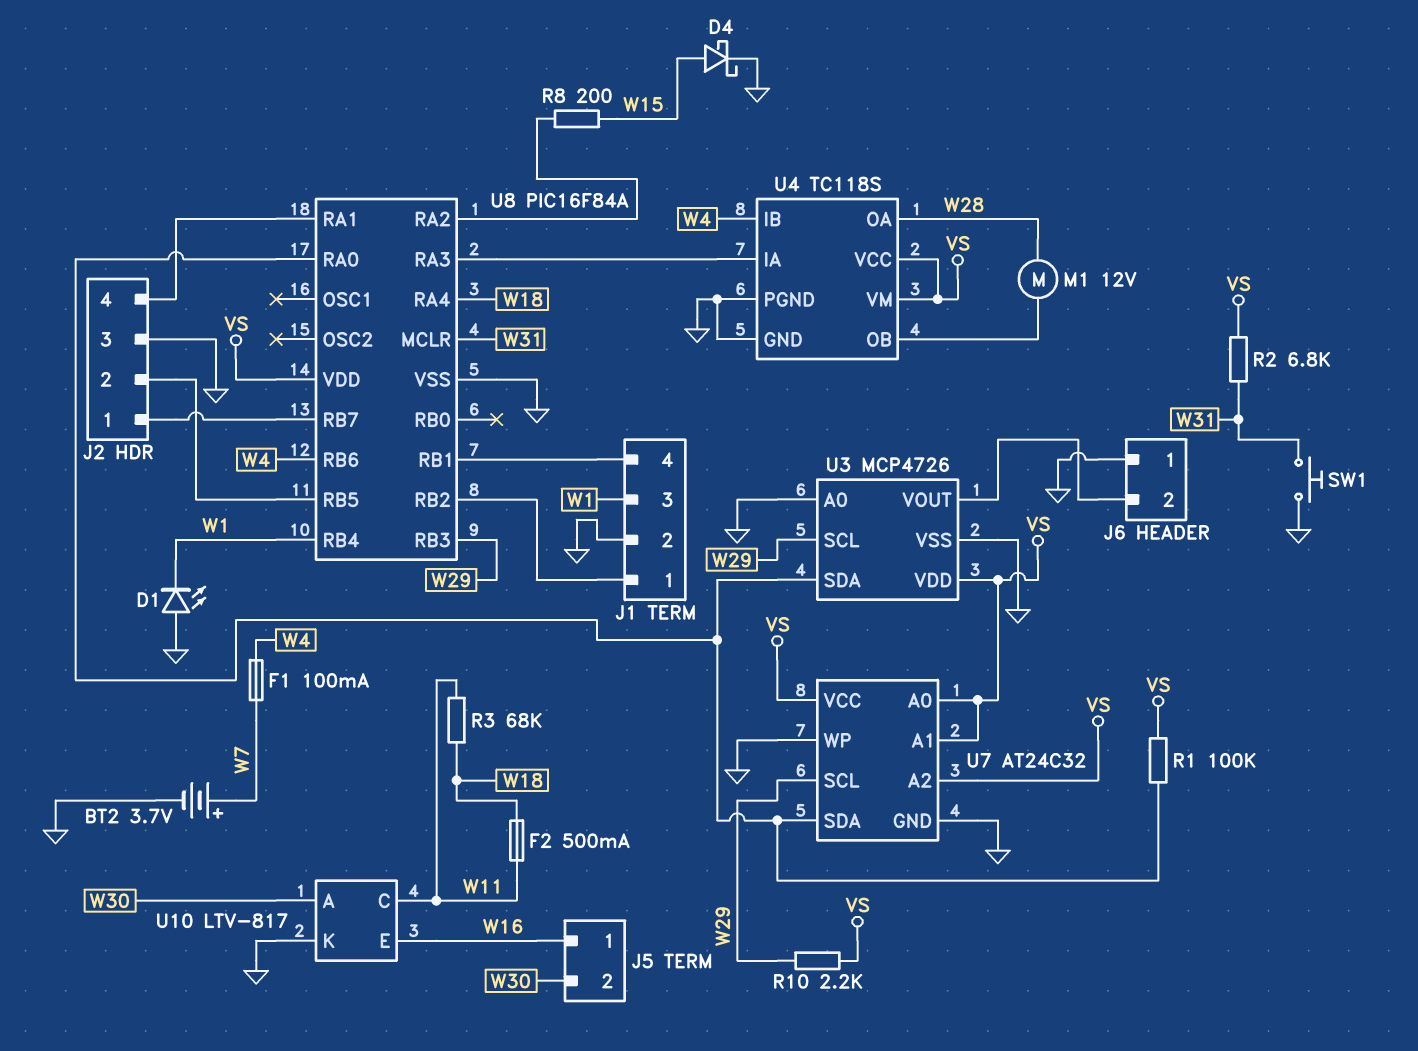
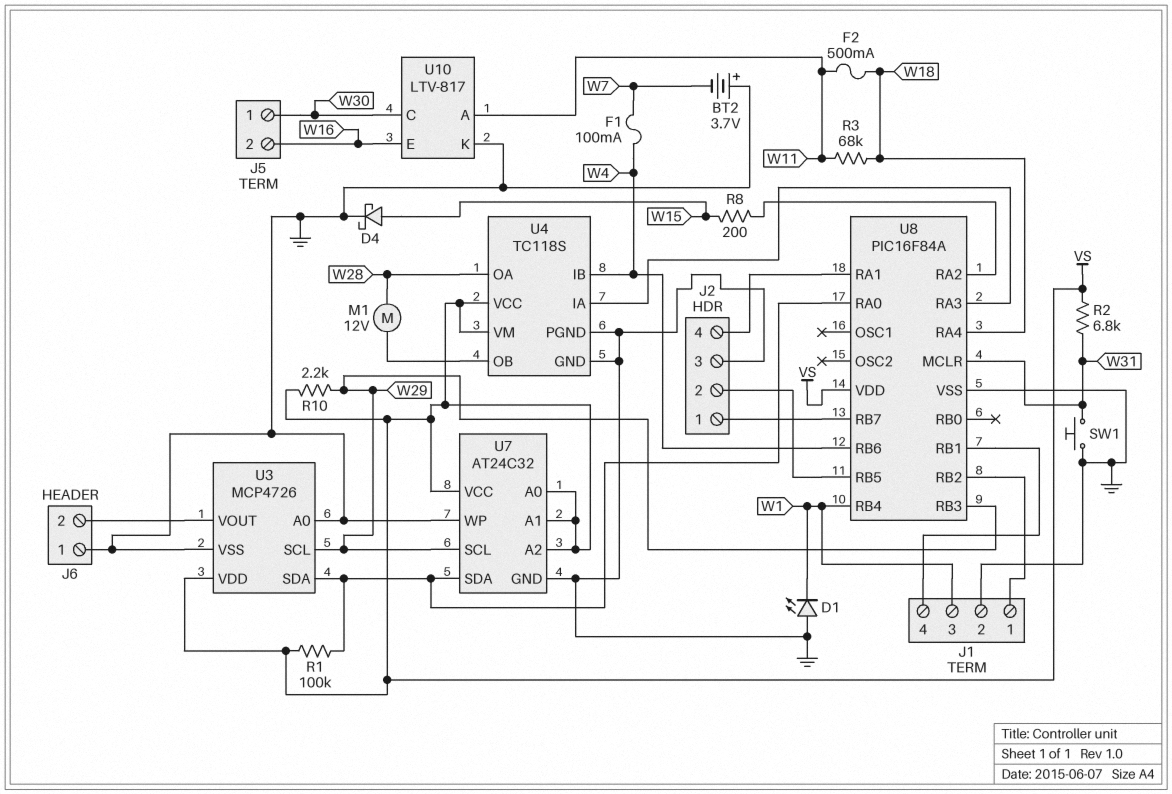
BT2: 3.7V (plus W7, minus GND) -> 3.7V (plus GND, minus W7)
J5 pin 1: W16 -> W30
J5 pin 2: W30 -> W16
U10 pin A: W30 -> W11
U10 pin C: W11 -> W30

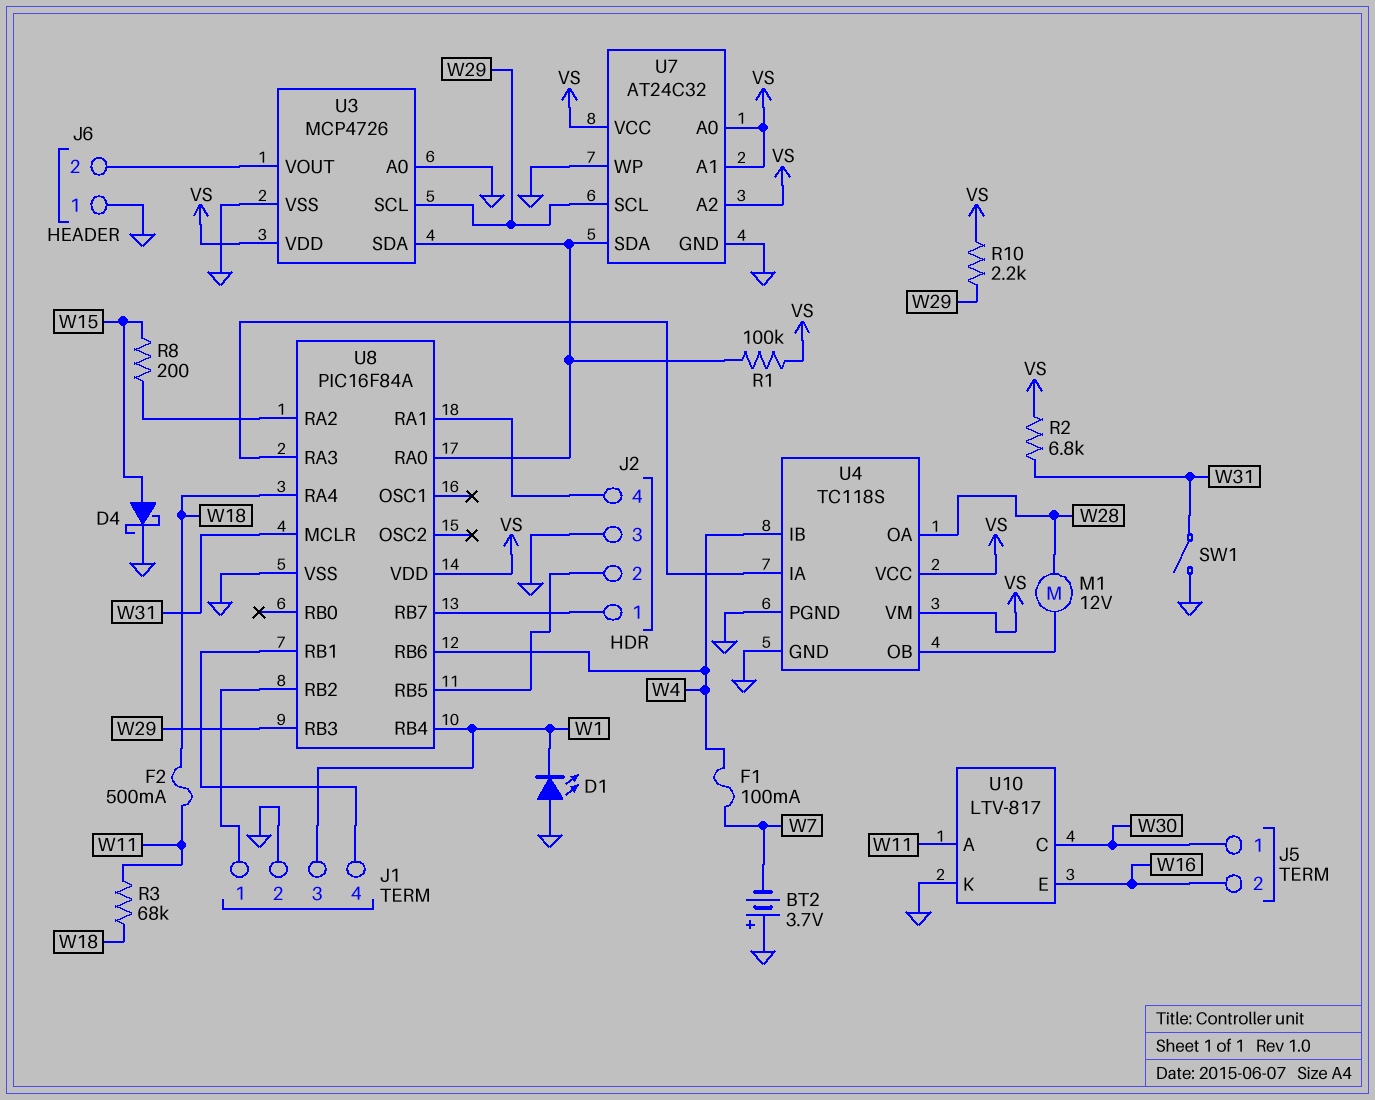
SW1: button (GND, W31) -> switch (GND, W31)

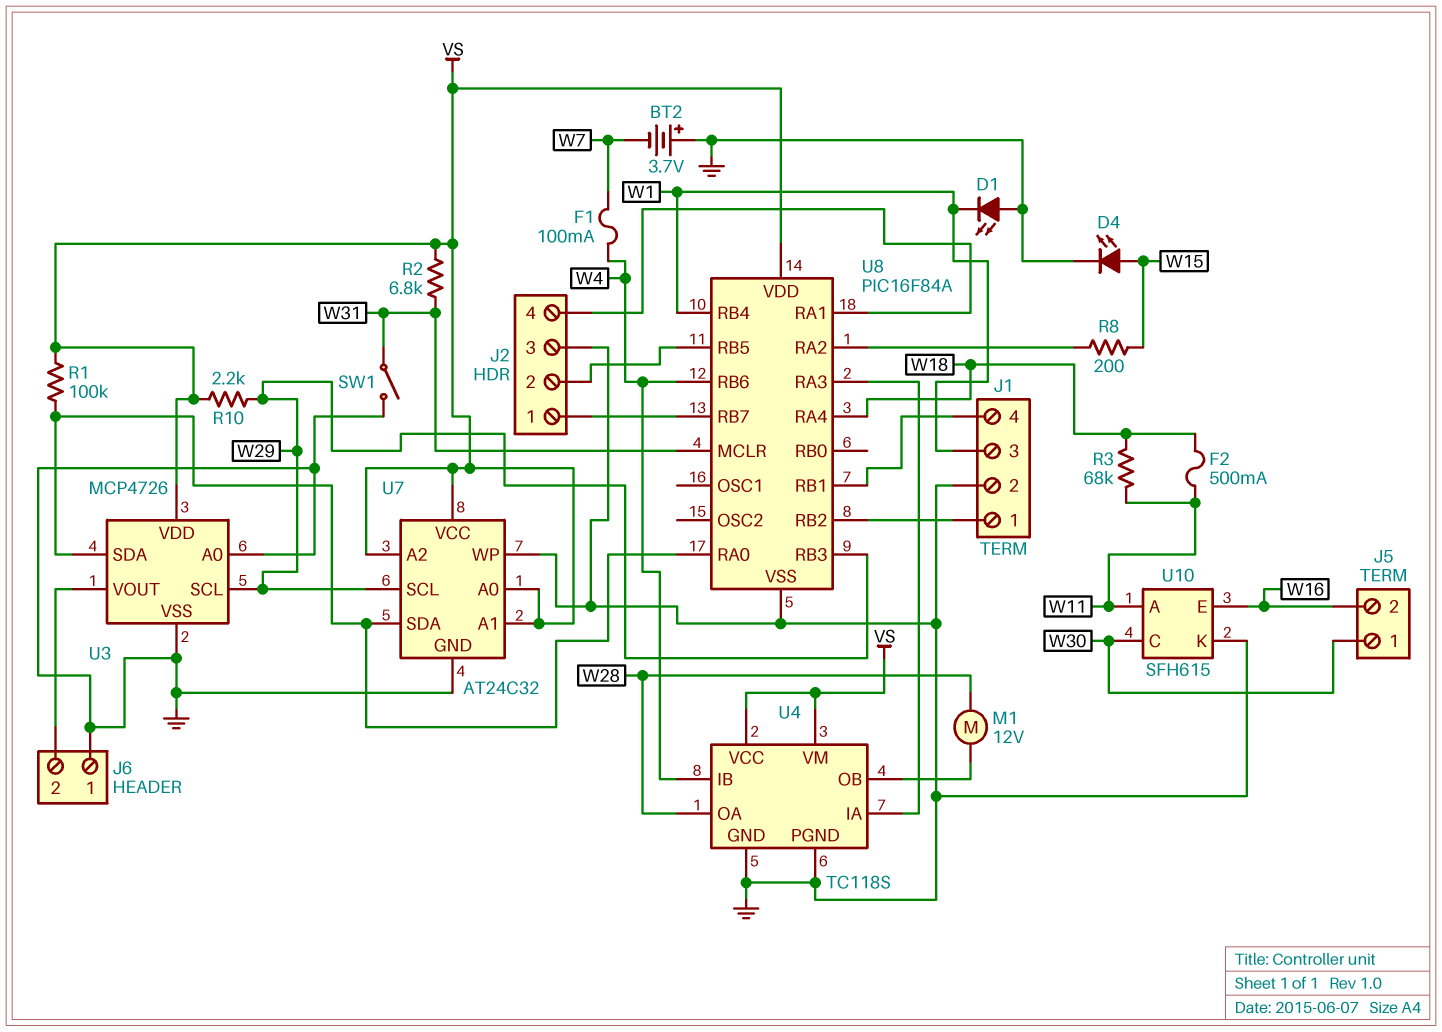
D4: schottky (A W15, K GND) -> LED (A W15, K GND)
U10: LTV-817 -> SFH615

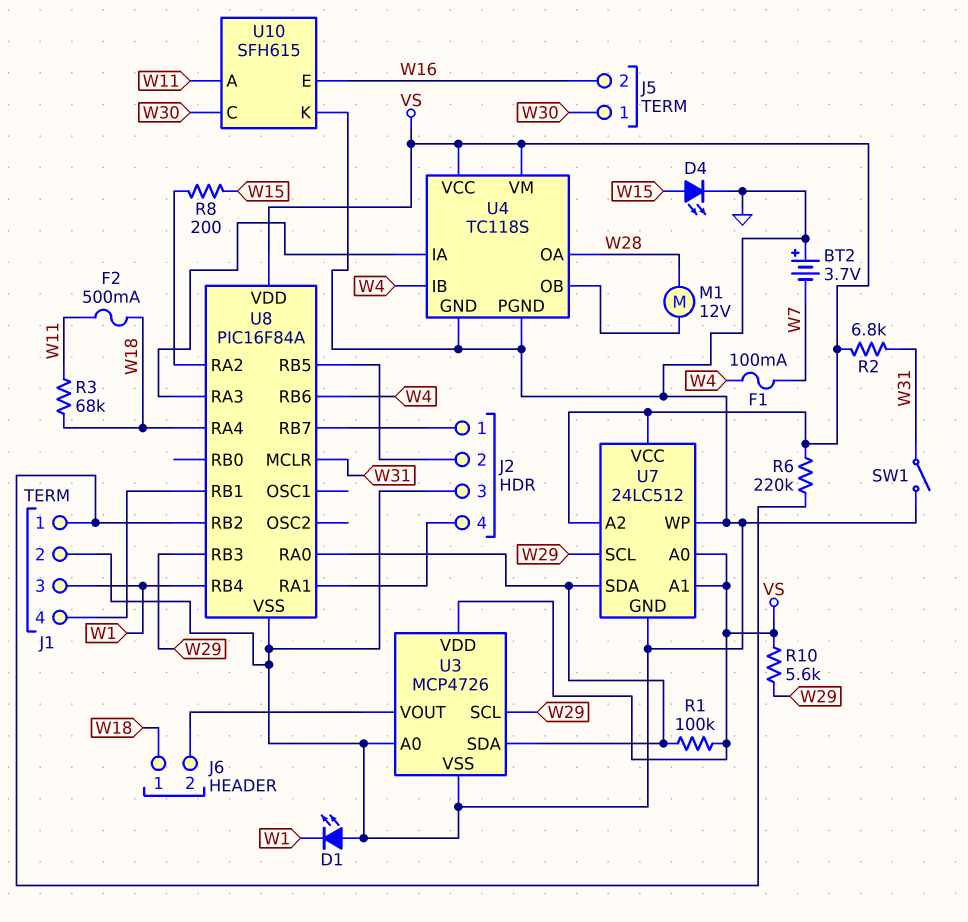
J6 pin 1: GND -> W18
R6: none -> 220k (J1/1, VS)
R10: 2.2k (VS, W29) -> 5.6k (VS, W29)
U7: AT24C32 -> 24LC512

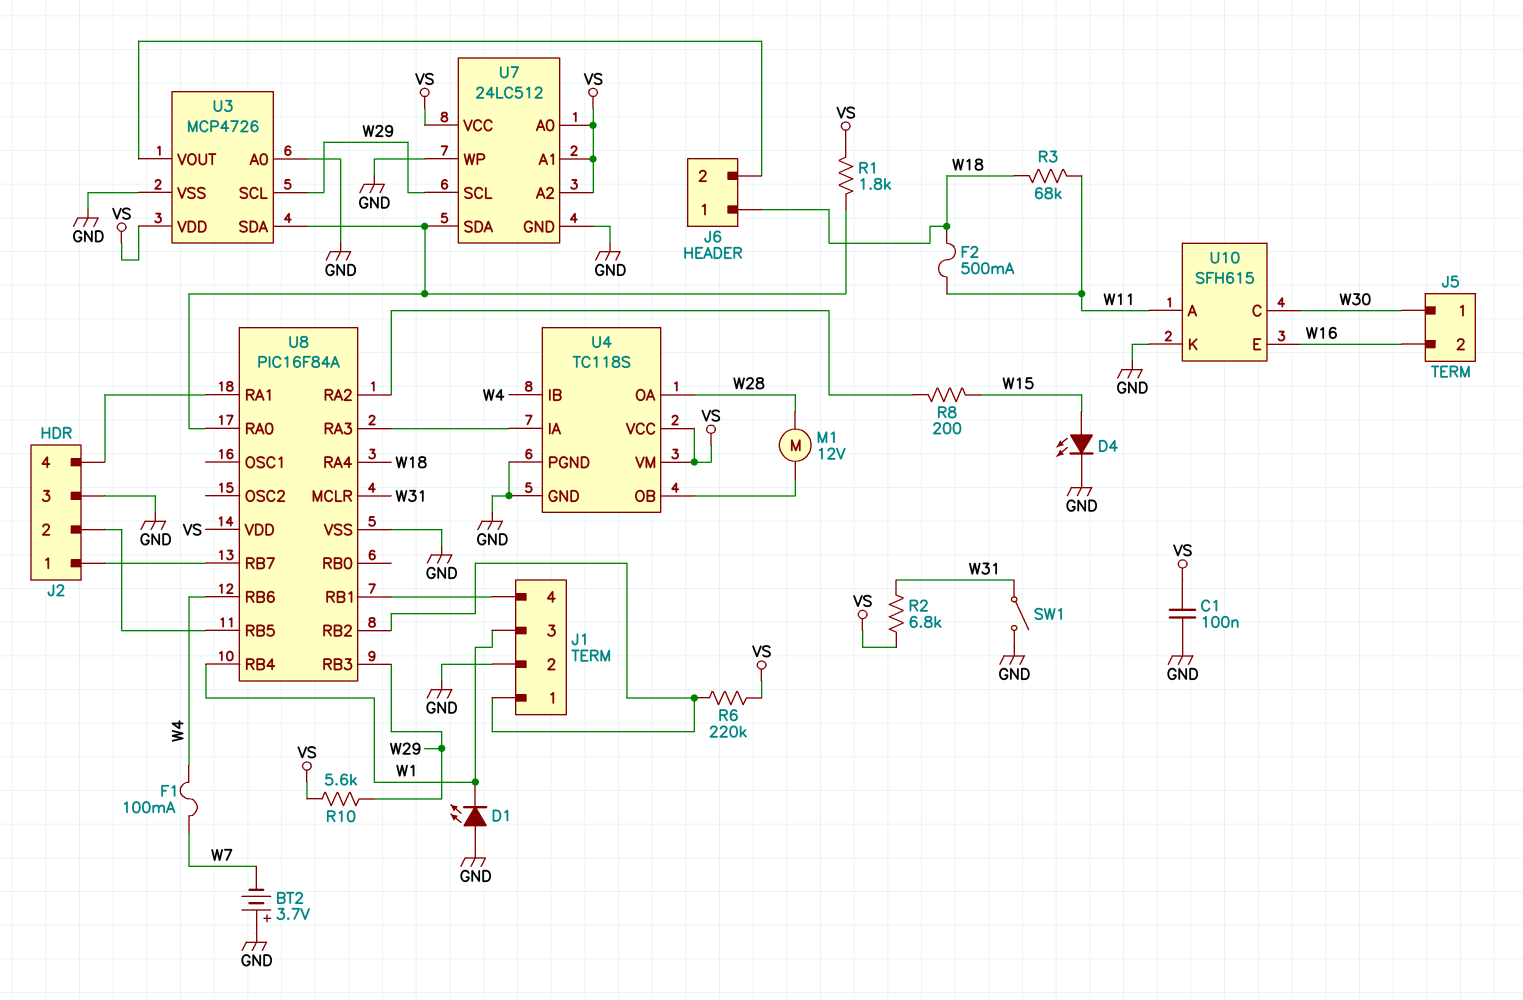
C1: none -> 100nF (GND, VS)
R1: 100k (U3/SDA, VS) -> 1.8k (U3/SDA, VS)

